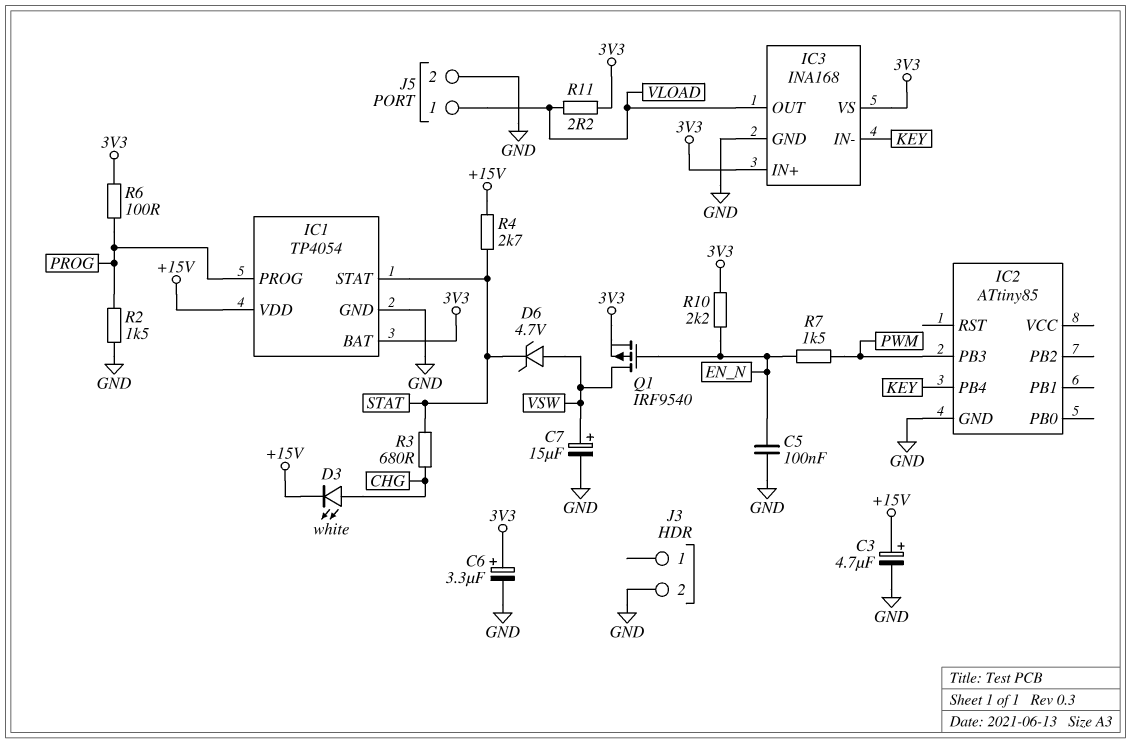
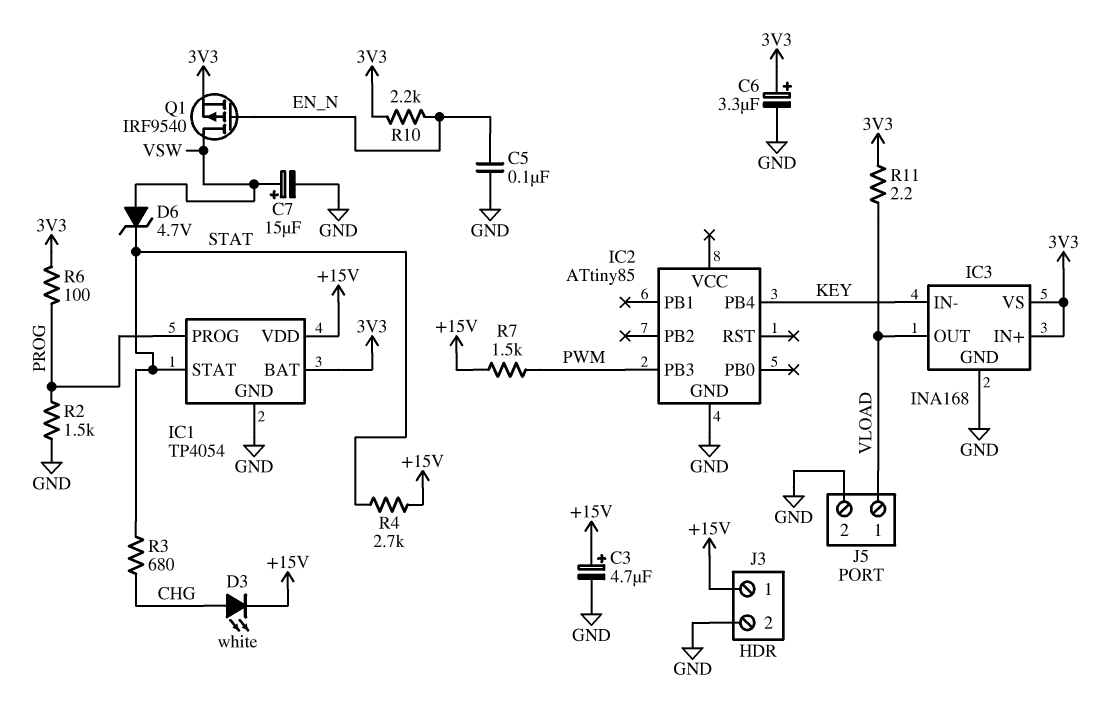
J3 pin 1: none -> +15V
R7: 1.5k (EN_N, PWM) -> 1.5k (+15V, PWM)

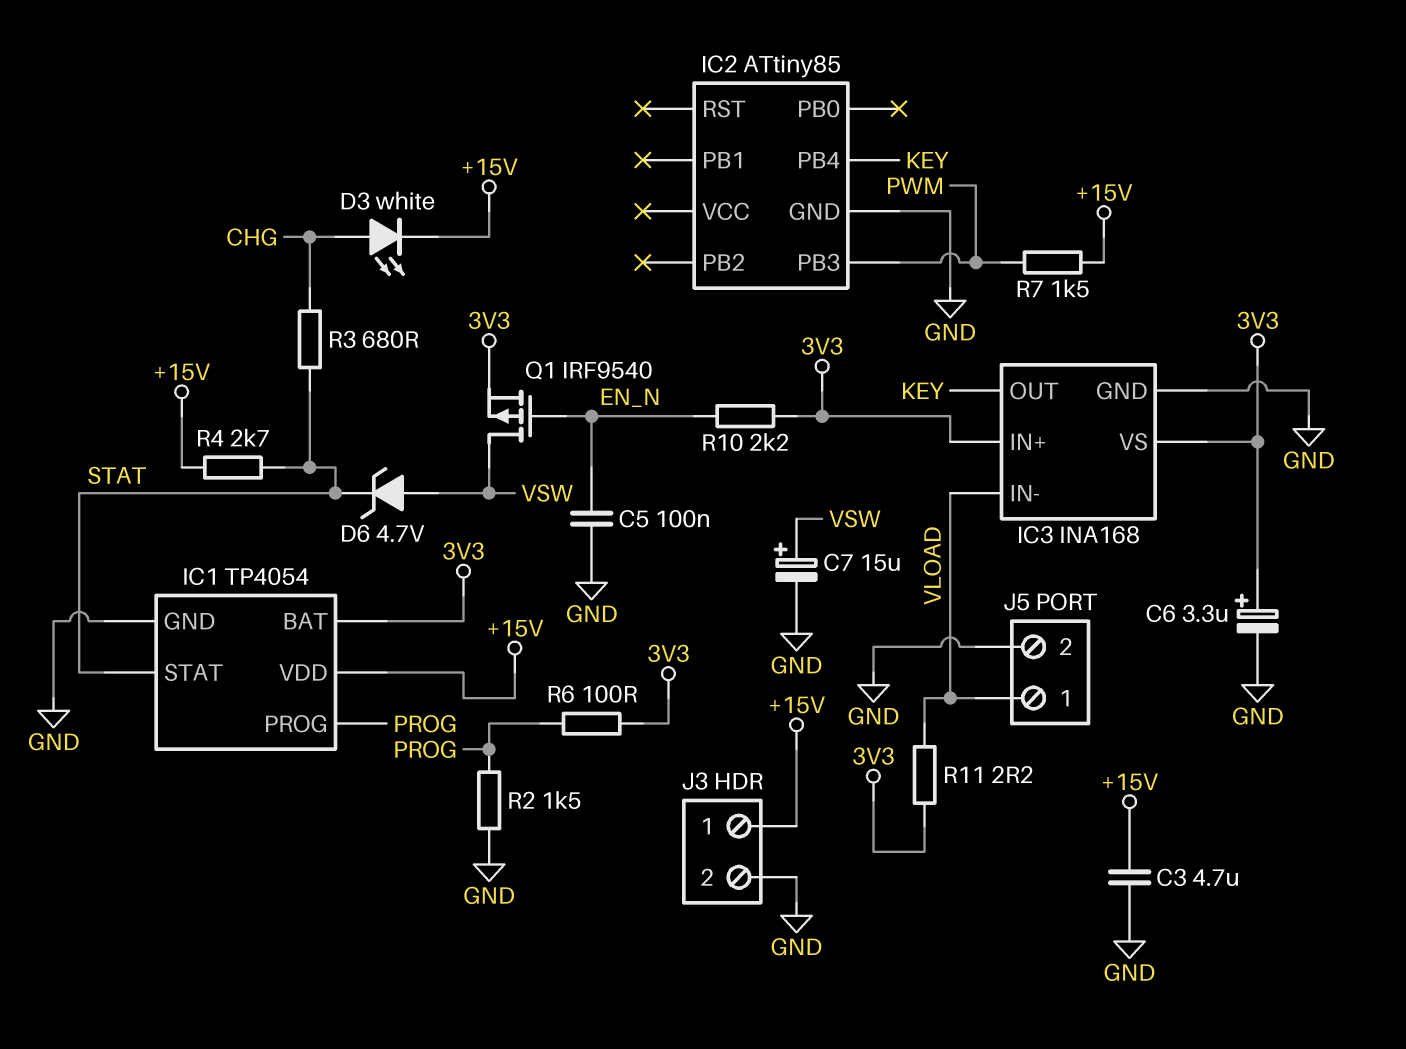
C3: 4.7uF (plus +15V, minus GND) -> 4.7uF (+15V, GND)
IC3 pin IN-: KEY -> VLOAD
IC3 pin OUT: VLOAD -> KEY

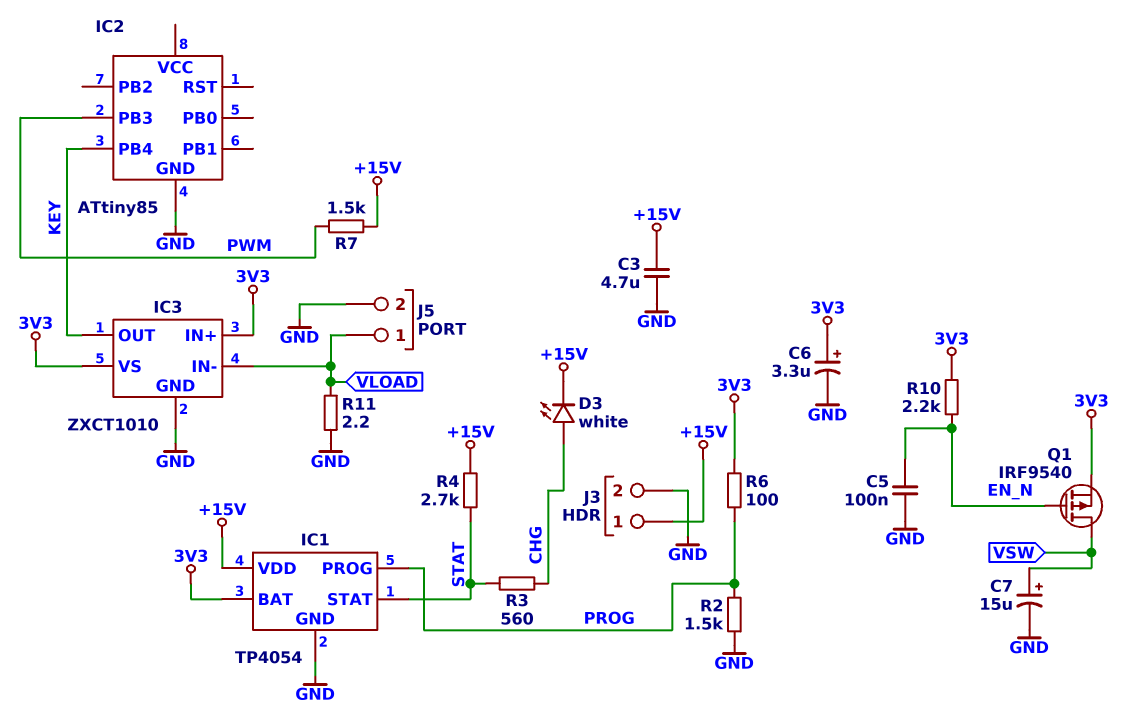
D6: zener 4.7V (A VSW, K STAT) -> none
IC3: INA168 -> ZXCT1010
R3: 680 (CHG, STAT) -> 560 (CHG, STAT)
R11: 2.2 (3V3, VLOAD) -> 2.2 (GND, VLOAD)

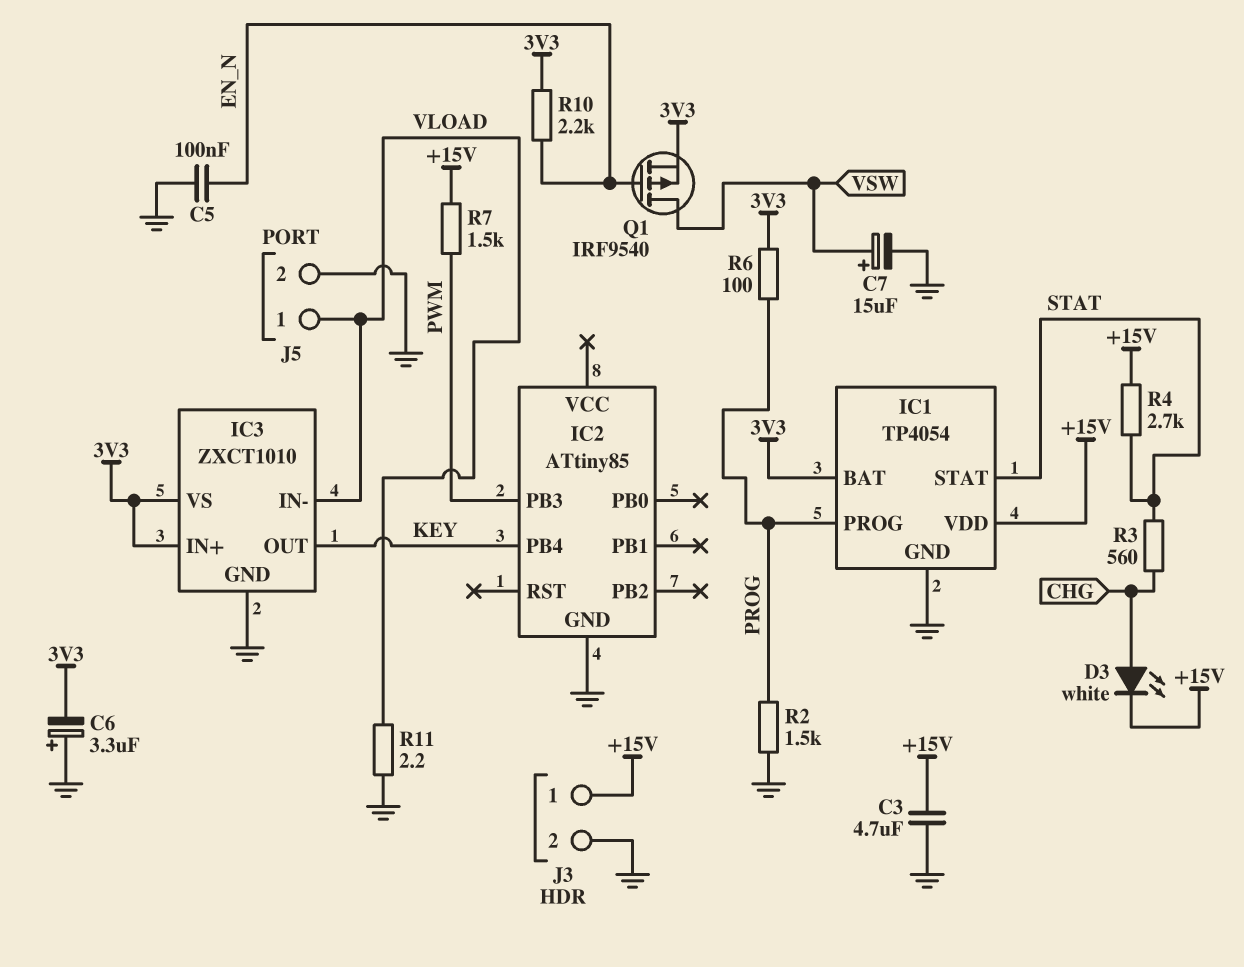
C6: 3.3uF (plus 3V3, minus GND) -> 3.3uF (plus GND, minus 3V3)

